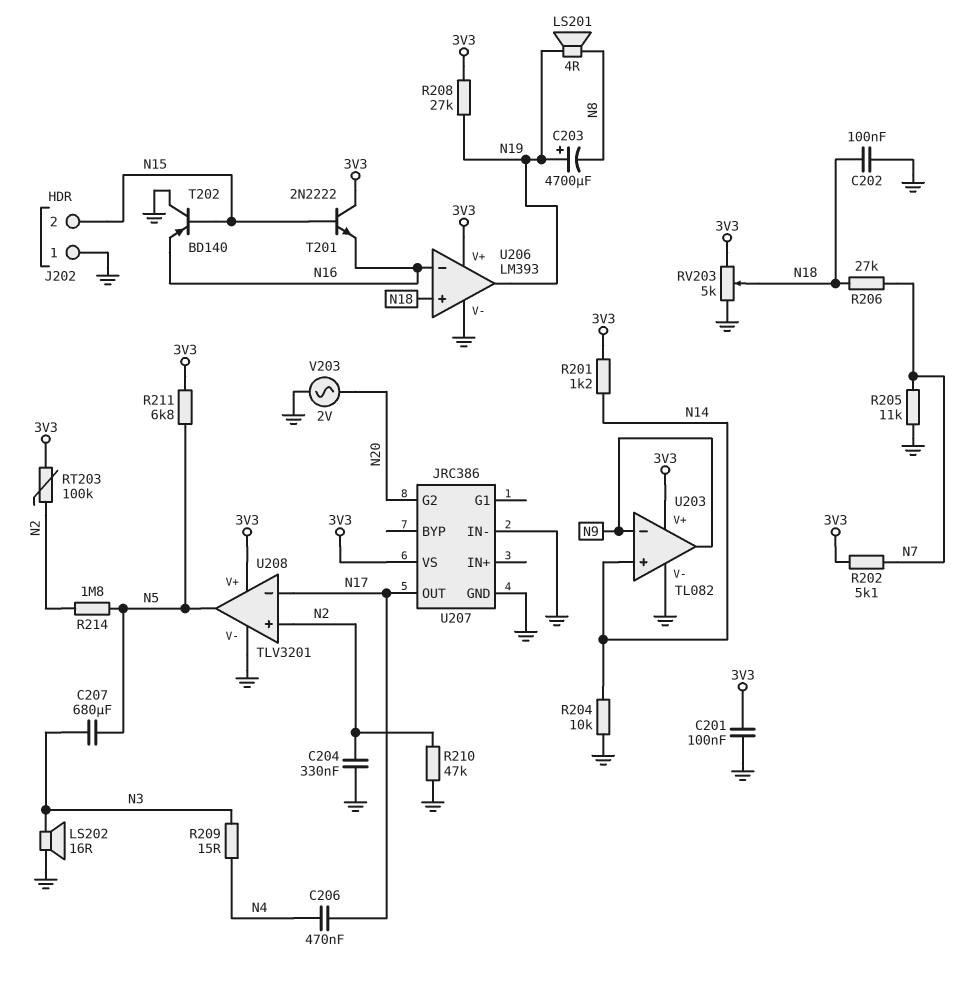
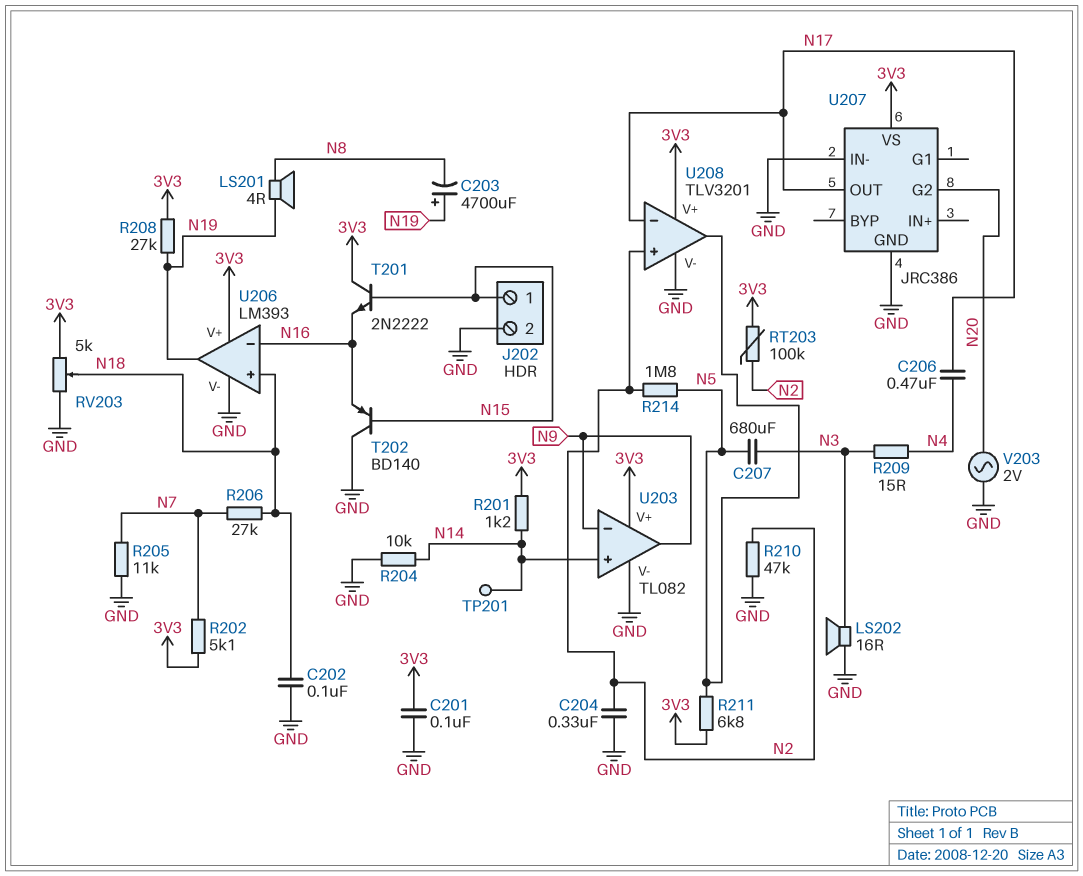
J202 pin 1: GND -> N15
J202 pin 2: N15 -> GND
TP201: none -> test point (N14)

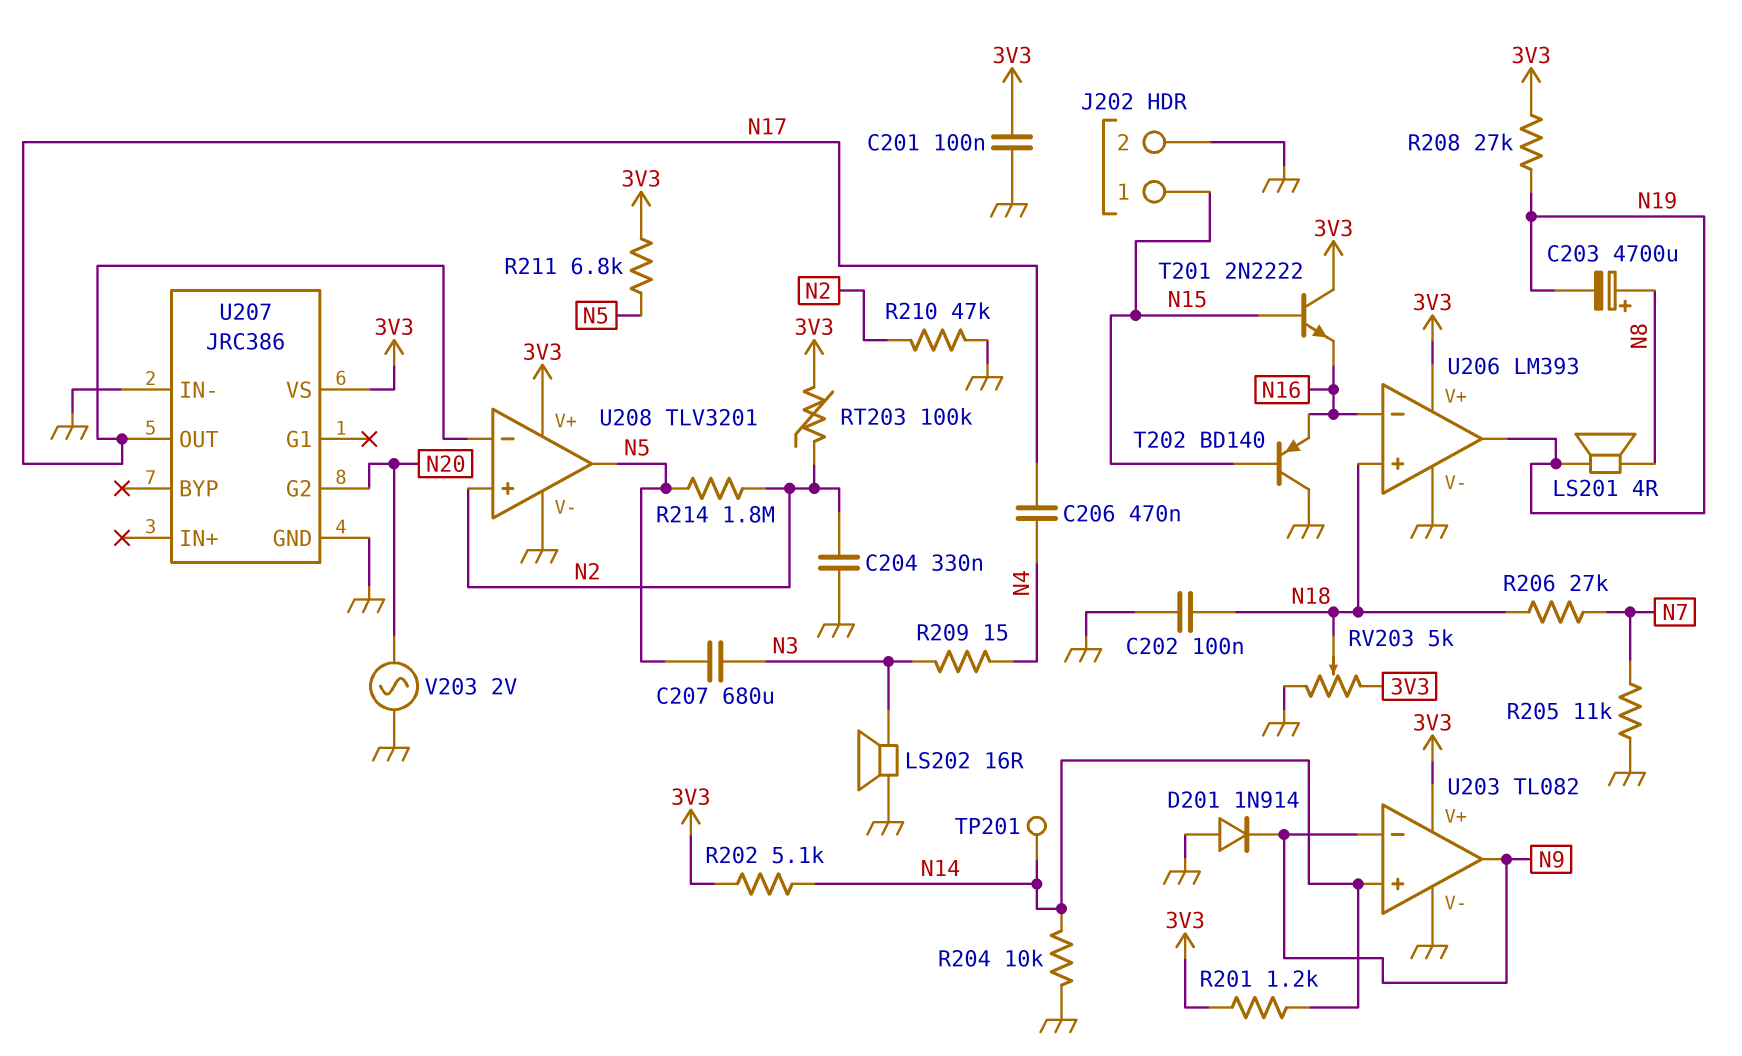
C203: 4700uF (plus N19, minus N8) -> 4700uF (plus N8, minus N19)
D201: none -> diode 1N914 (A GND, K N9)
R202: 5.1k (3V3, N7) -> 5.1k (3V3, N14)

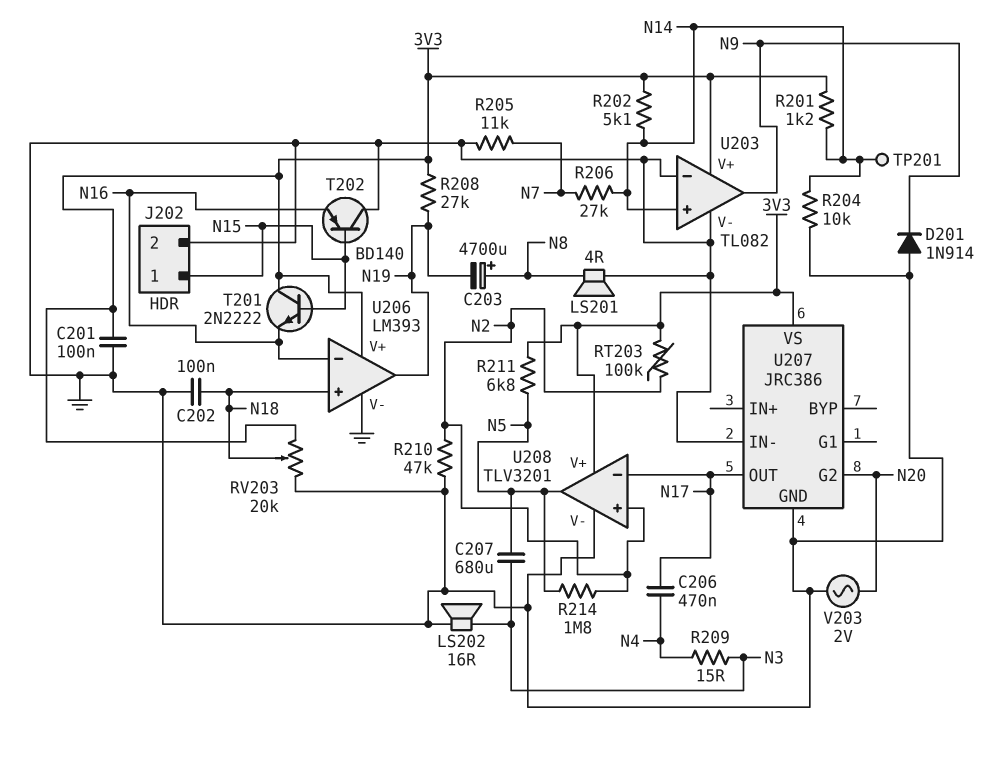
C204: 330nF (GND, N2) -> none
LS201: speaker 4R (N8, N19) -> speaker 4R (GND, N8)
R206: 27k (N7, N18) -> 27k (N7, N14)
RV203: 5k (3V3, GND, wiper N18) -> 20k (3V3, GND, wiper N18)
U203 pin in-: N9 -> GND

